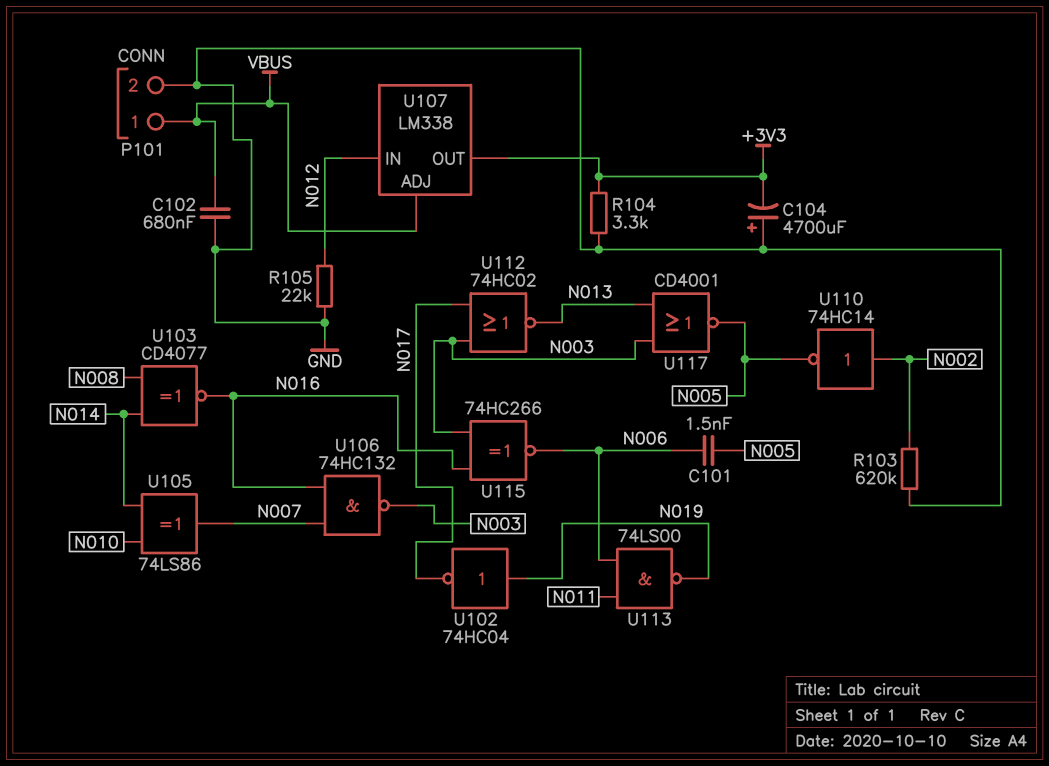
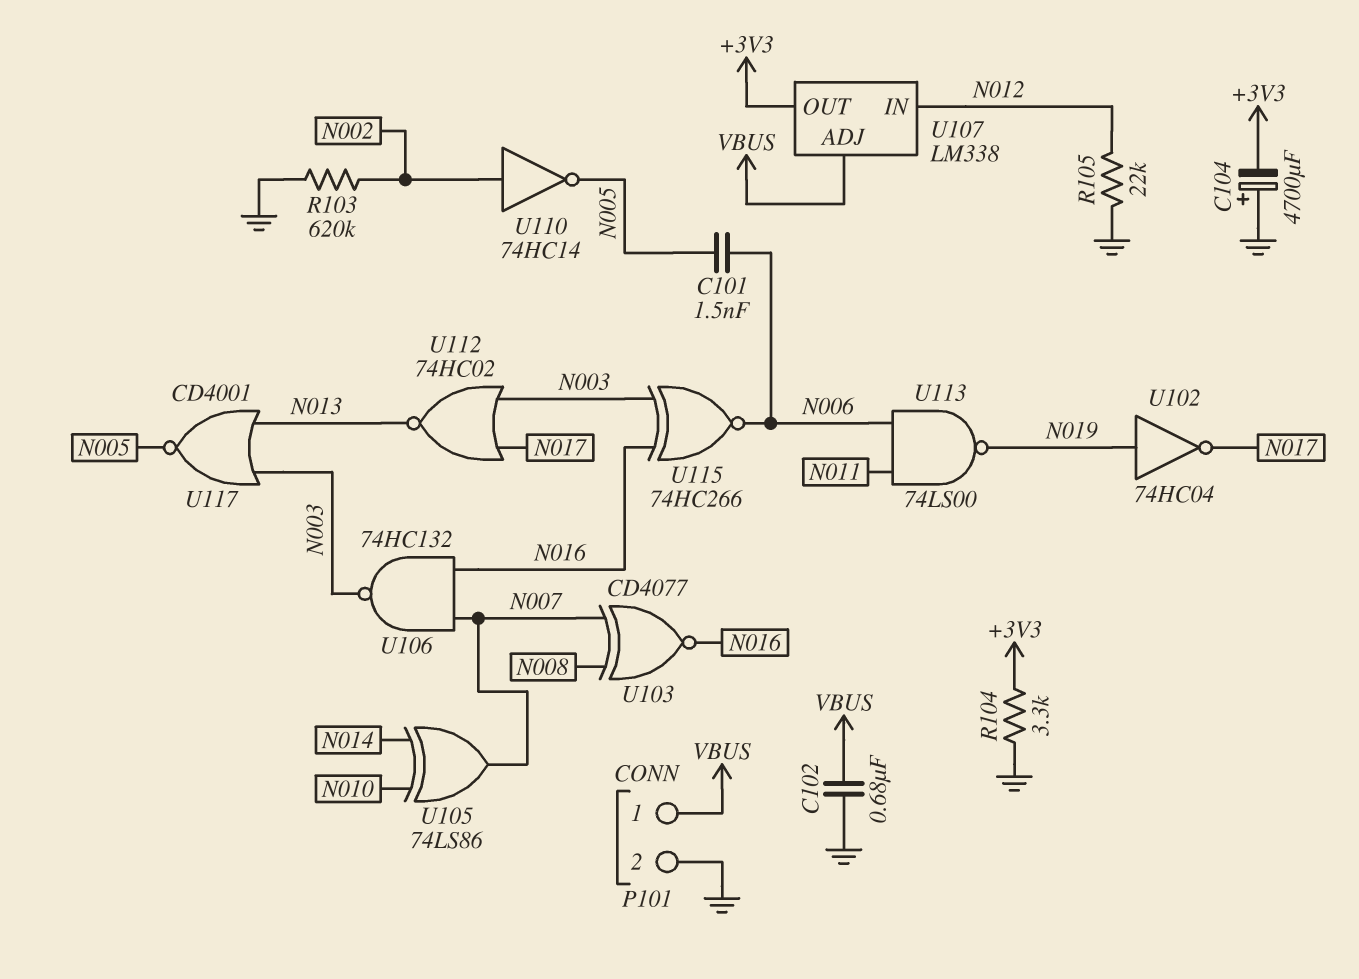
U103: XNOR CD4077 (in N008, in N014, out N016) -> XNOR CD4077 (in N007, in N008, out N016)

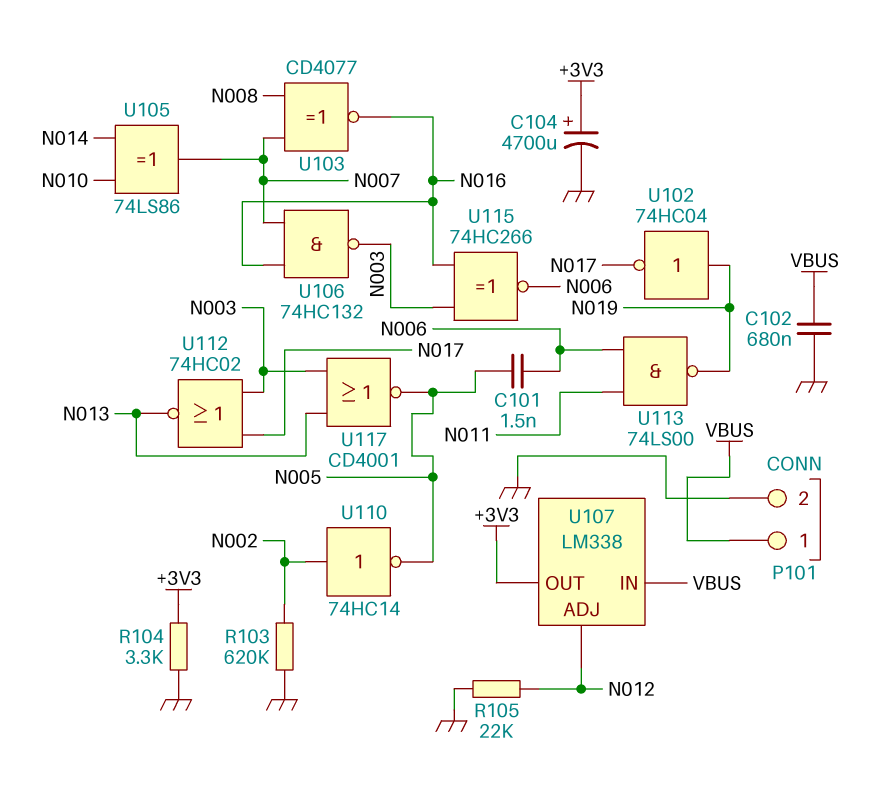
C104: 4700uF (plus GND, minus +3V3) -> 4700uF (plus +3V3, minus GND)
U107 pin ADJ: VBUS -> N012
U107 pin IN: N012 -> VBUS

